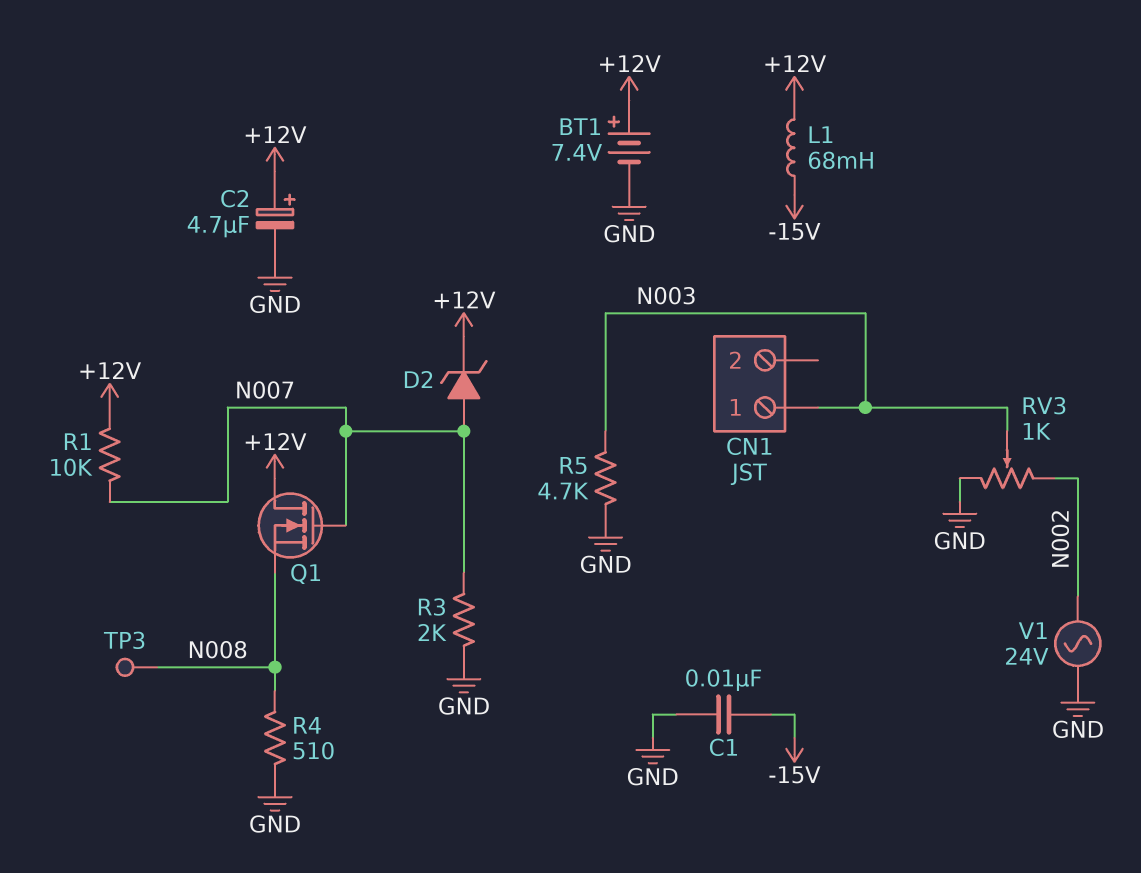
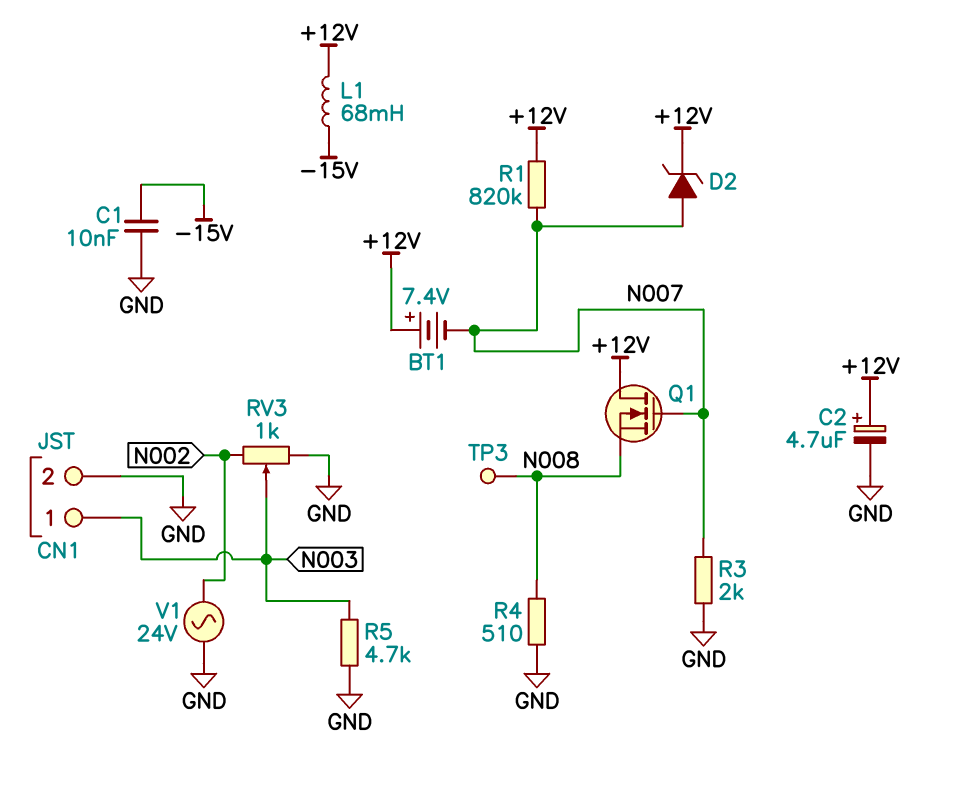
BT1: 7.4V (plus +12V, minus GND) -> 7.4V (plus +12V, minus N007)
CN1 pin 2: none -> GND
R1: 10k (+12V, N007) -> 820k (+12V, N007)

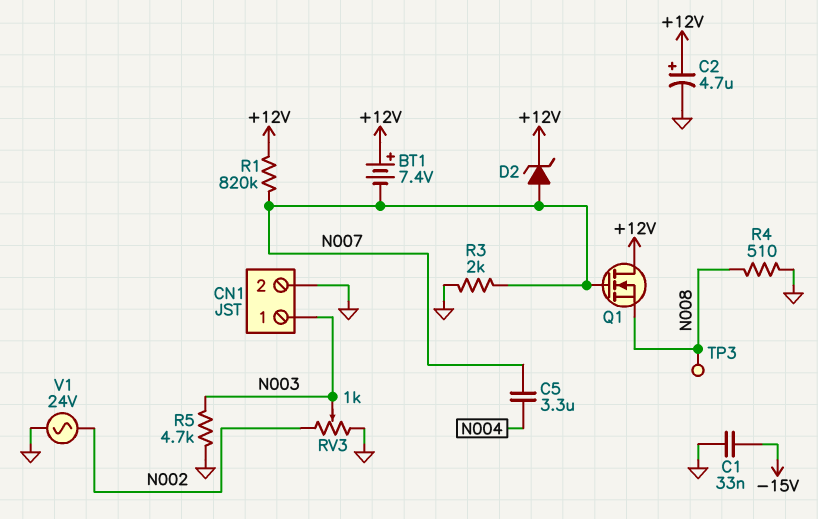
C1: 10nF (-15V, GND) -> 33nF (-15V, GND)
C5: none -> 3.3uF (N004, N007)
L1: 68mH (+12V, -15V) -> none

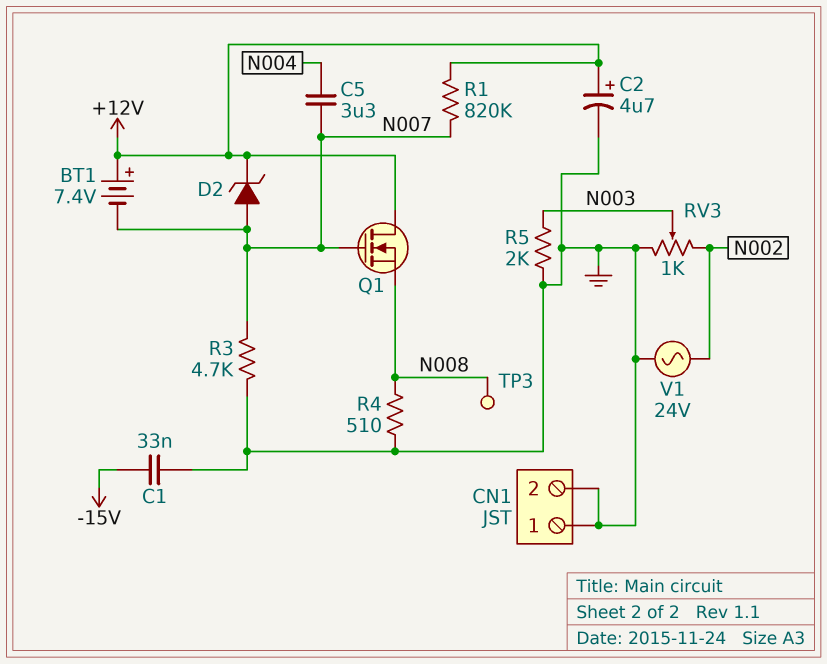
CN1 pin 1: N003 -> GND
R3: 2k (GND, N007) -> 4.7k (GND, N007)
R5: 4.7k (GND, N003) -> 2k (GND, N003)

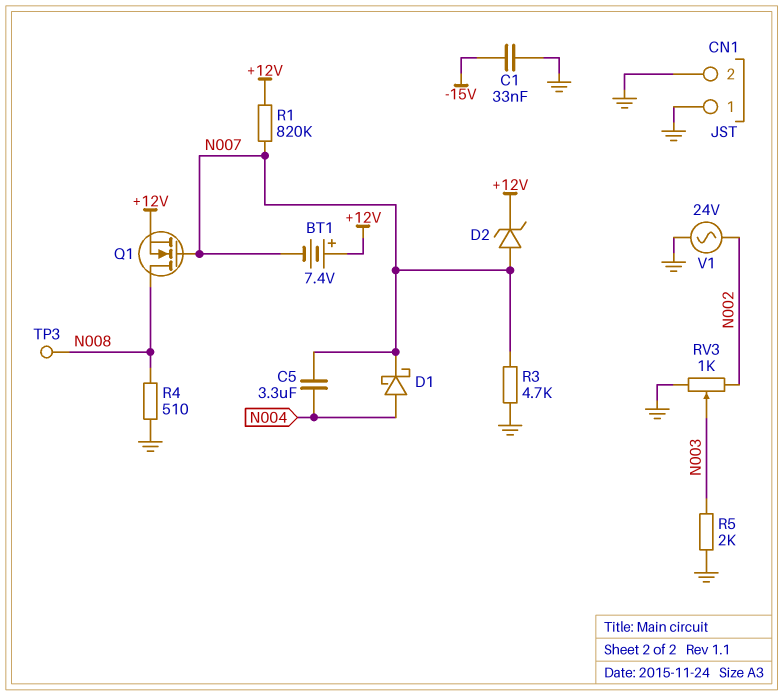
C2: 4.7uF (plus +12V, minus GND) -> none
D1: none -> schottky (A N004, K N007)
Q1: NMOS (G N007, D +12V, S N008) -> NMOS (G N007, D N008, S +12V)

